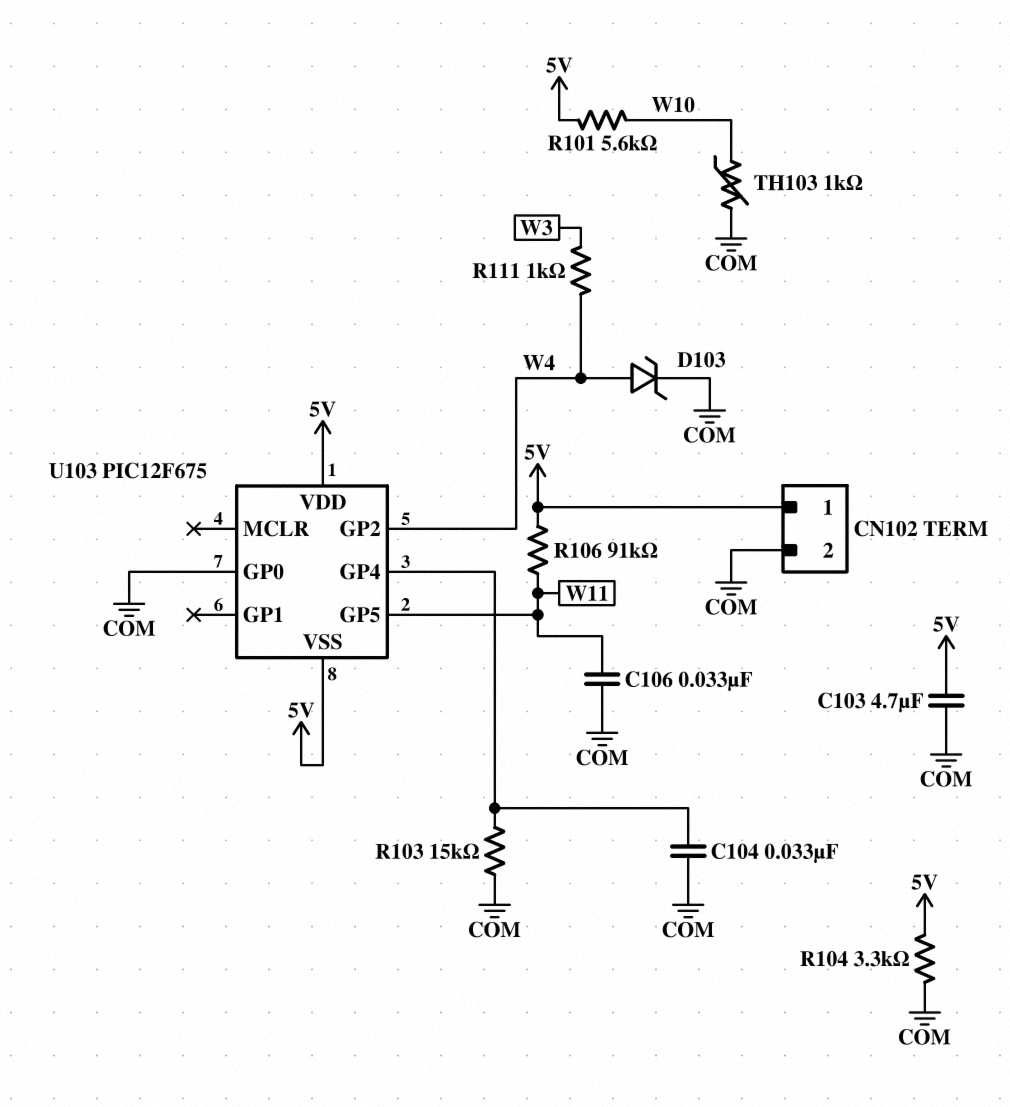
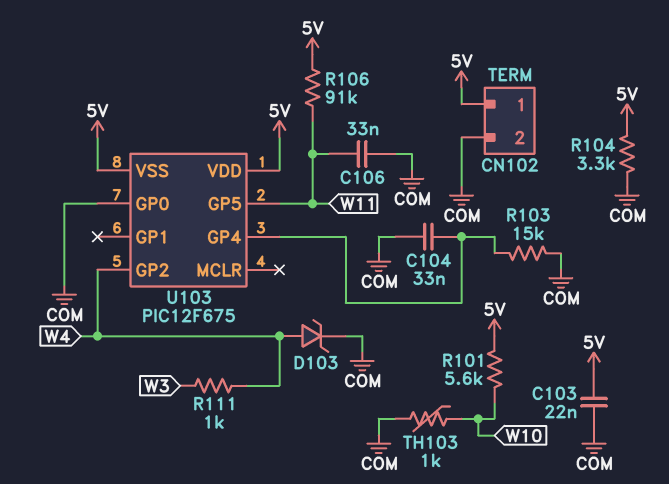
C103: 4.7uF (5V, COM) -> 22nF (5V, COM)

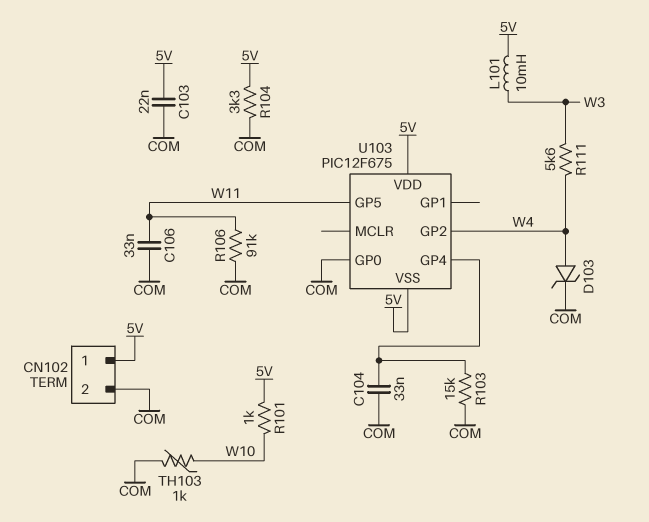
L101: none -> 10mH (5V, W3)
R101: 5.6k (5V, W10) -> 1k (5V, W10)
R106: 91k (5V, W11) -> 91k (COM, W11)
R111: 1k (W3, W4) -> 5.6k (W3, W4)

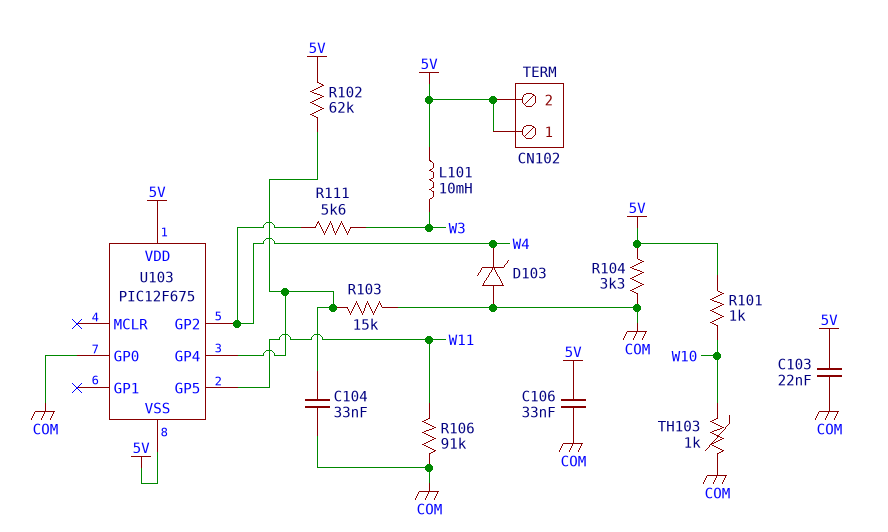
C106: 33nF (COM, W11) -> 33nF (5V, COM)
CN102 pin 2: COM -> 5V
D103: zener (A W4, K COM) -> zener (A COM, K W4)
R102: none -> 62k (5V, U103/GP4)

